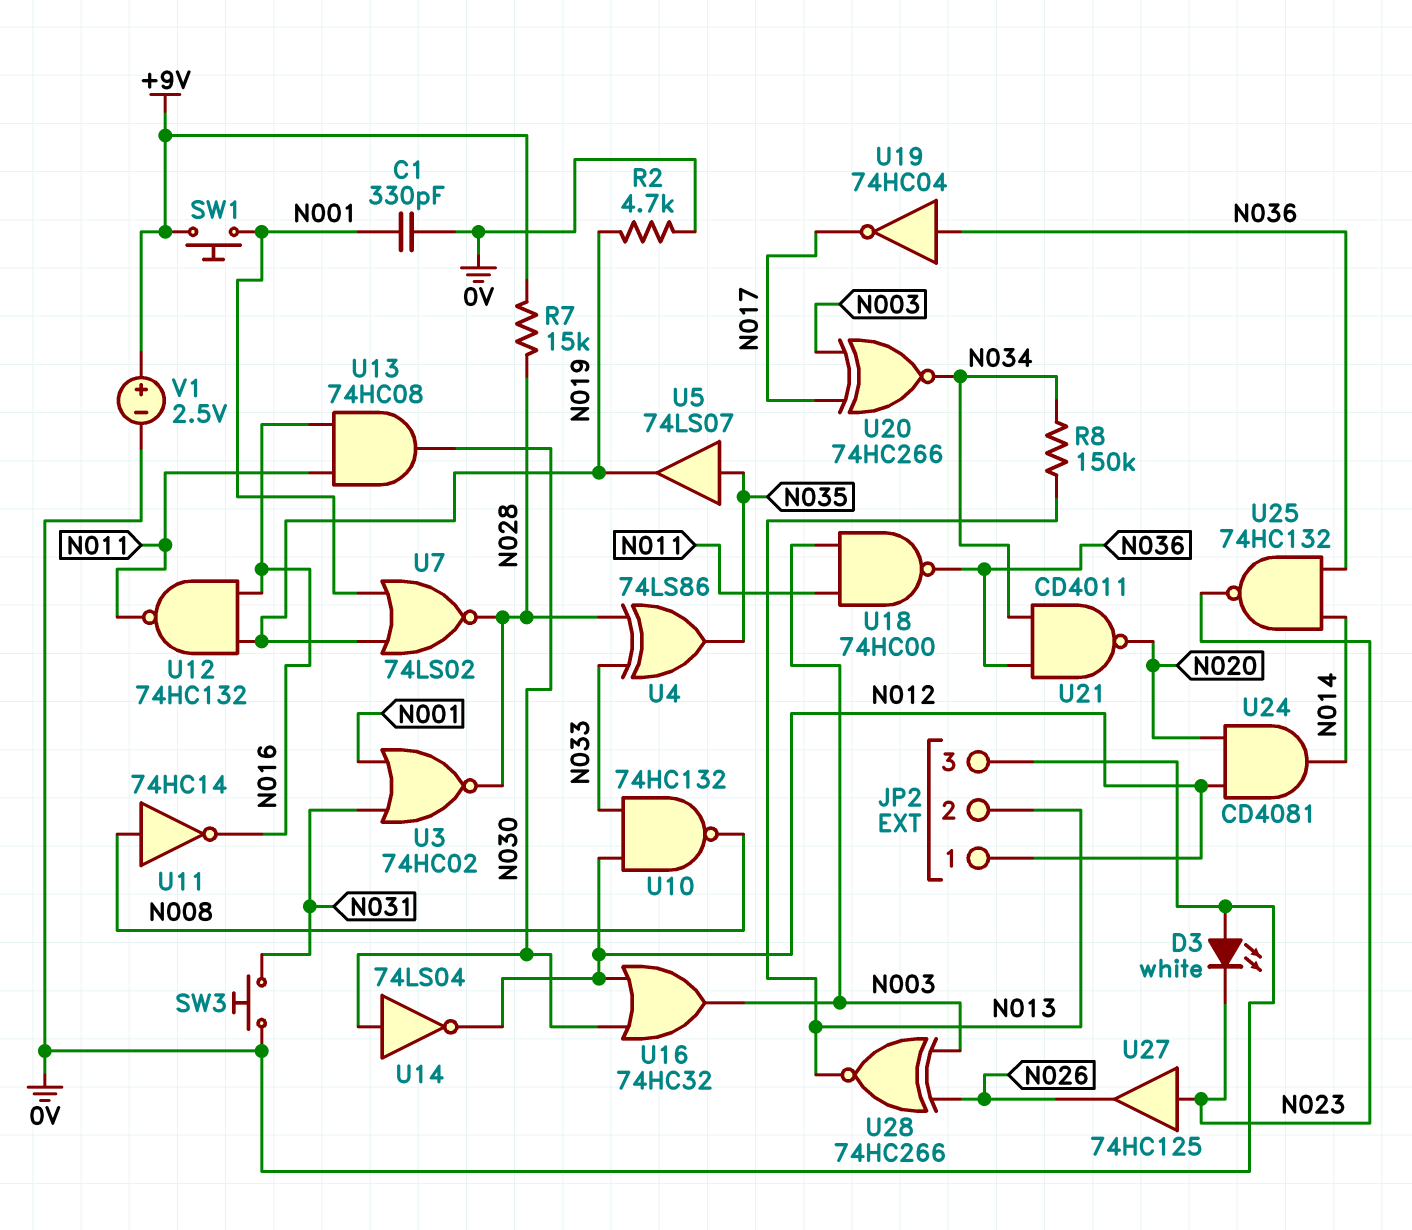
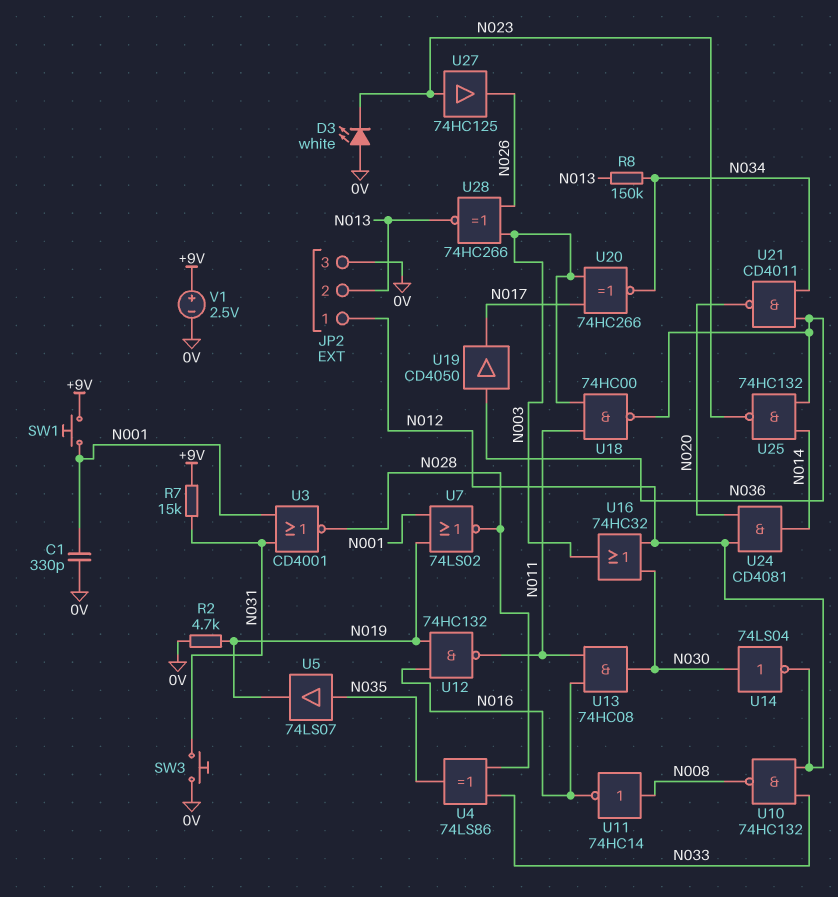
R7: 15k (+9V, N028) -> 15k (+9V, N031)
U3: NOR 74HC02 (in N001, in N031, out N028) -> NOR CD4001 (in N001, in N031, out N028)
U19: NOT 74HC04 (in N036, out N017) -> buffer CD4050 (in N036, out N017)

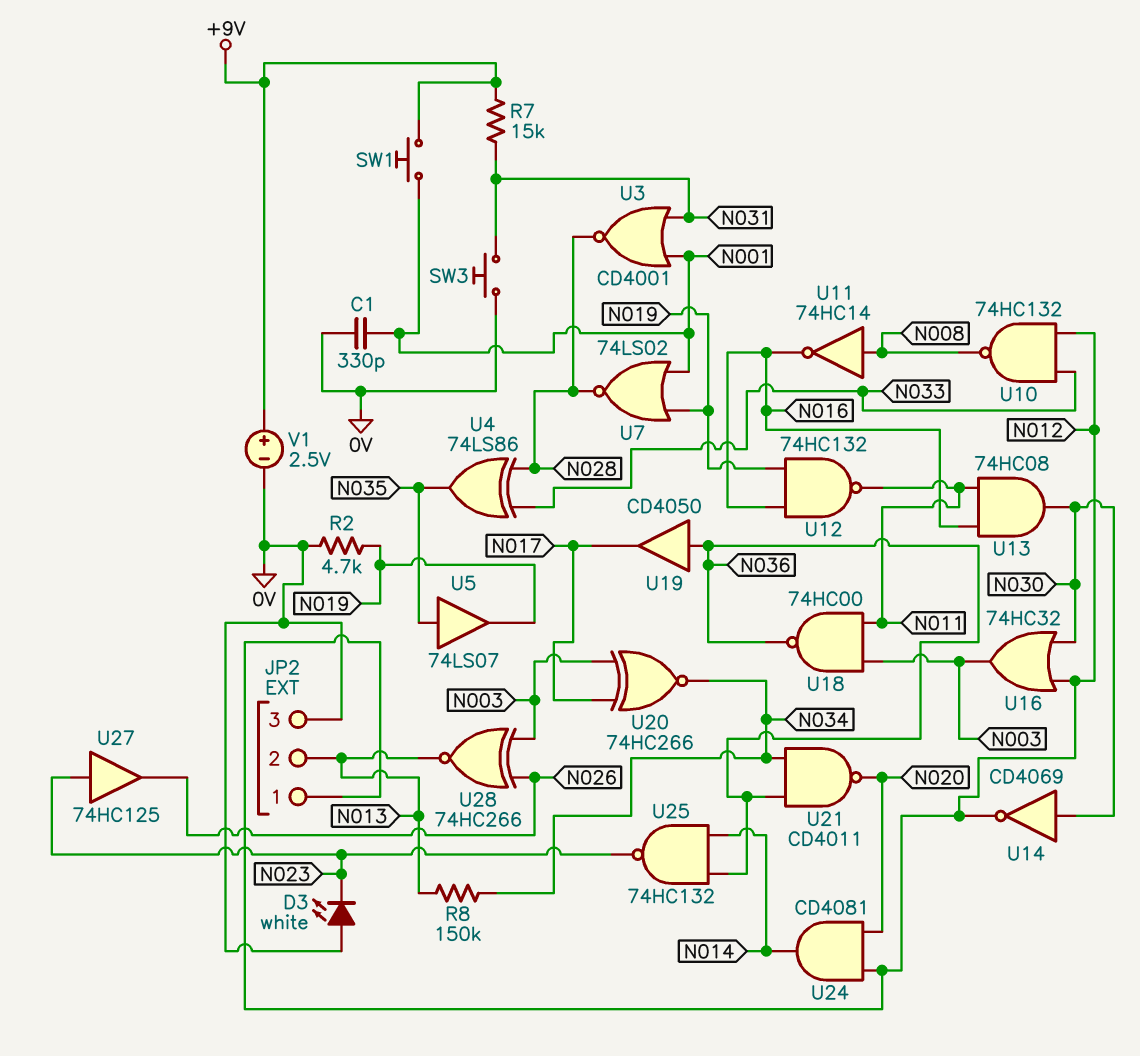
U14: NOT 74LS04 (in N030, out N012) -> NOT CD4069 (in N030, out N012)

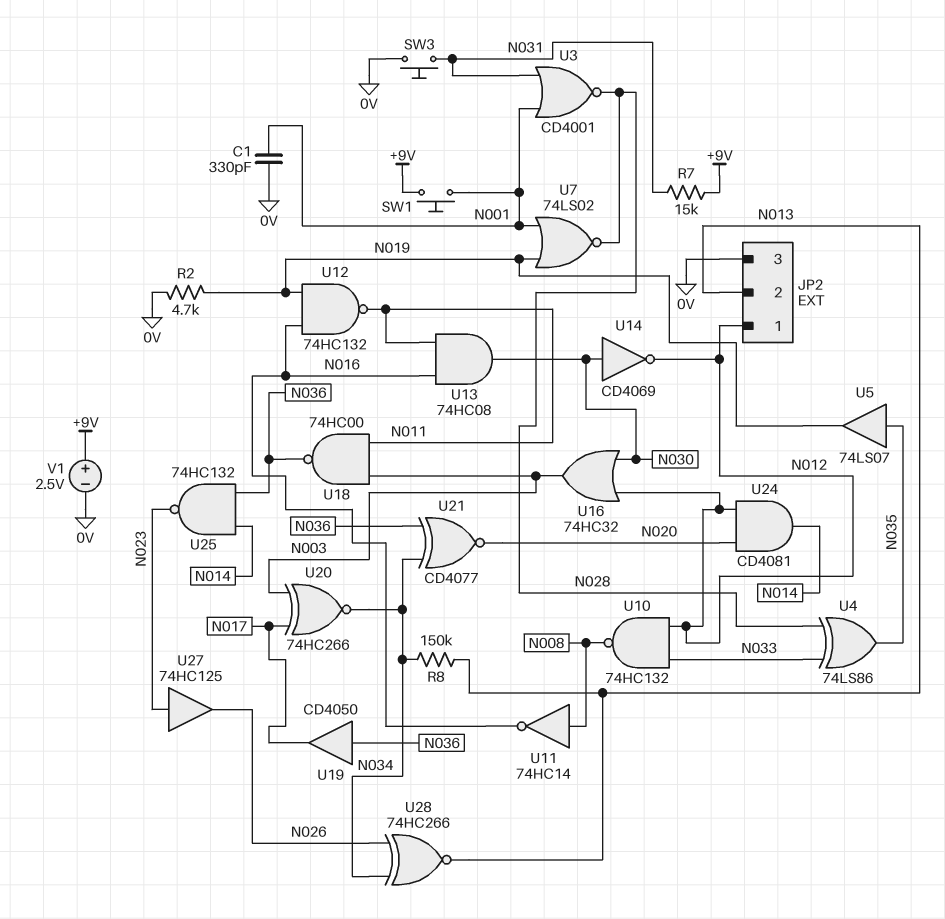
D3: LED white (A 0V, K N023) -> none
U21: NAND CD4011 (in N034, in N036, out N020) -> XNOR CD4077 (in N034, in N036, out N020)
U28: XNOR 74HC266 (in N003, in N026, out N013) -> XNOR 74HC266 (in N026, in N034, out N013)

